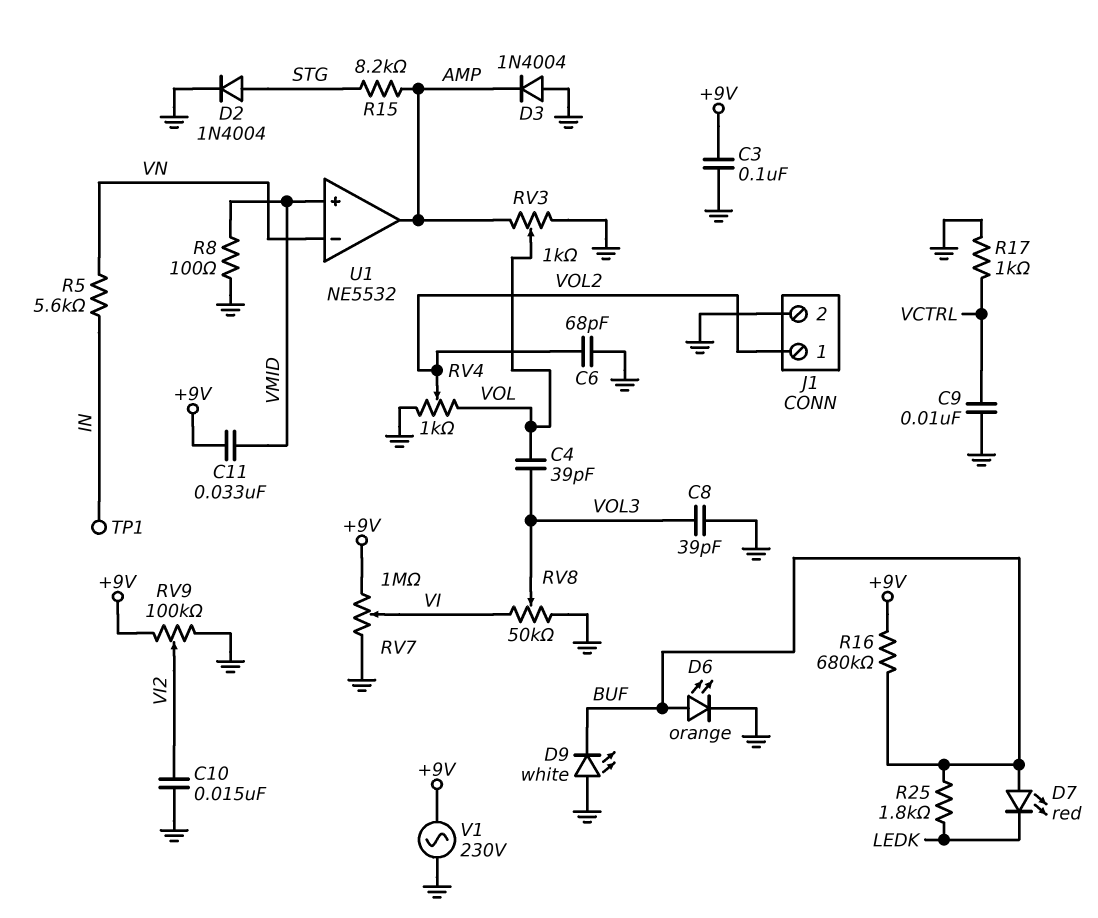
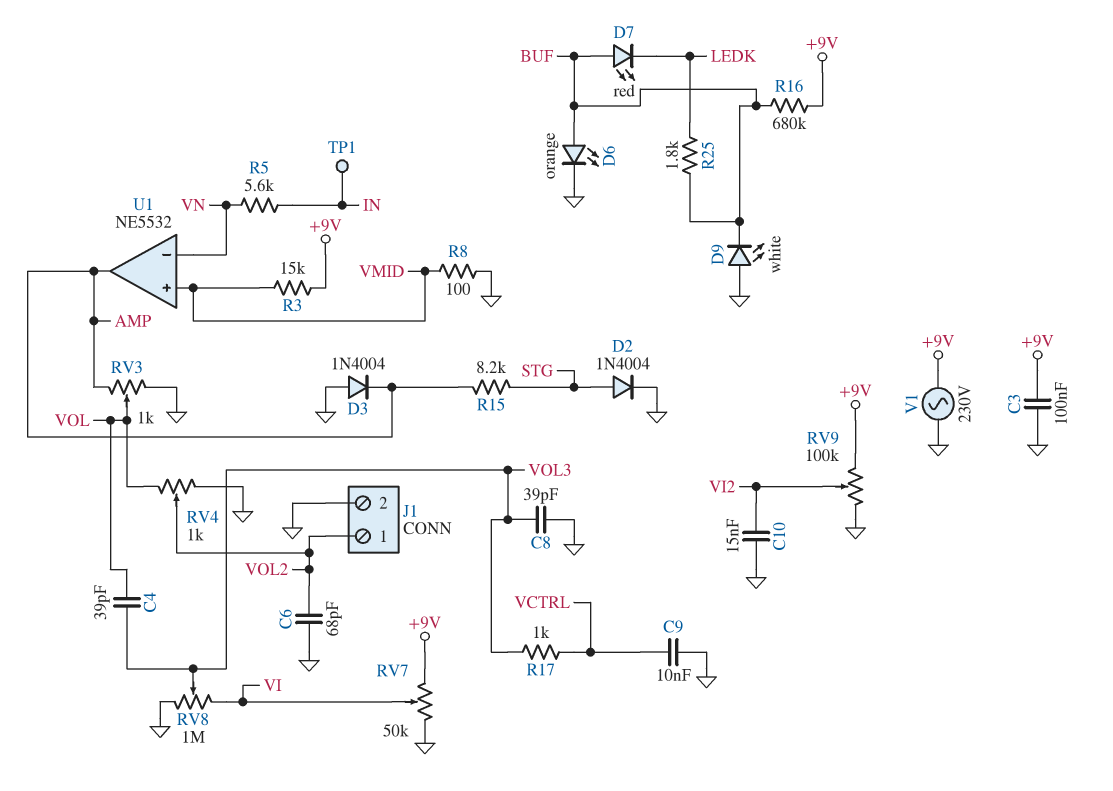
C11: 33nF (+9V, VMID) -> none
R3: none -> 15k (+9V, VMID)
R17: 1k (GND, VCTRL) -> 1k (VCTRL, VOL3)
RV7: 1M (+9V, GND, wiper VI) -> 50k (+9V, GND, wiper VI)
RV8: 50k (GND, VI, wiper VOL3) -> 1M (GND, VI, wiper VOL3)

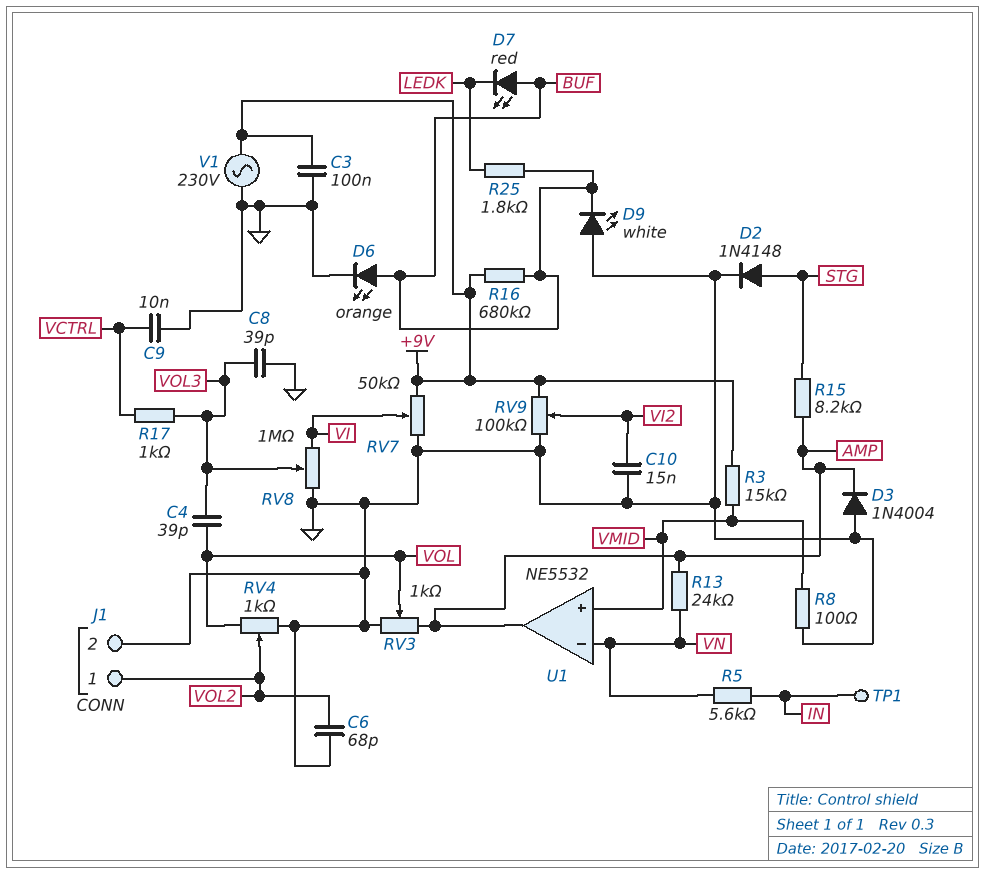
D2: diode 1N4004 (A STG, K GND) -> diode 1N4148 (A STG, K GND)
R13: none -> 24k (AMP, VN)

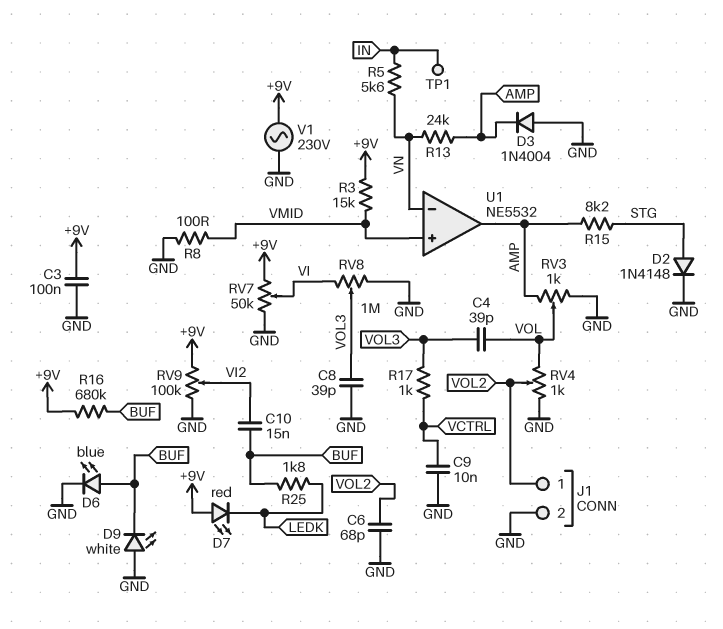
C10: 15nF (GND, VI2) -> 15nF (BUF, VI2)
D6: LED orange (A BUF, K GND) -> LED blue (A BUF, K GND)
D7: LED red (A BUF, K LEDK) -> LED red (A +9V, K LEDK)

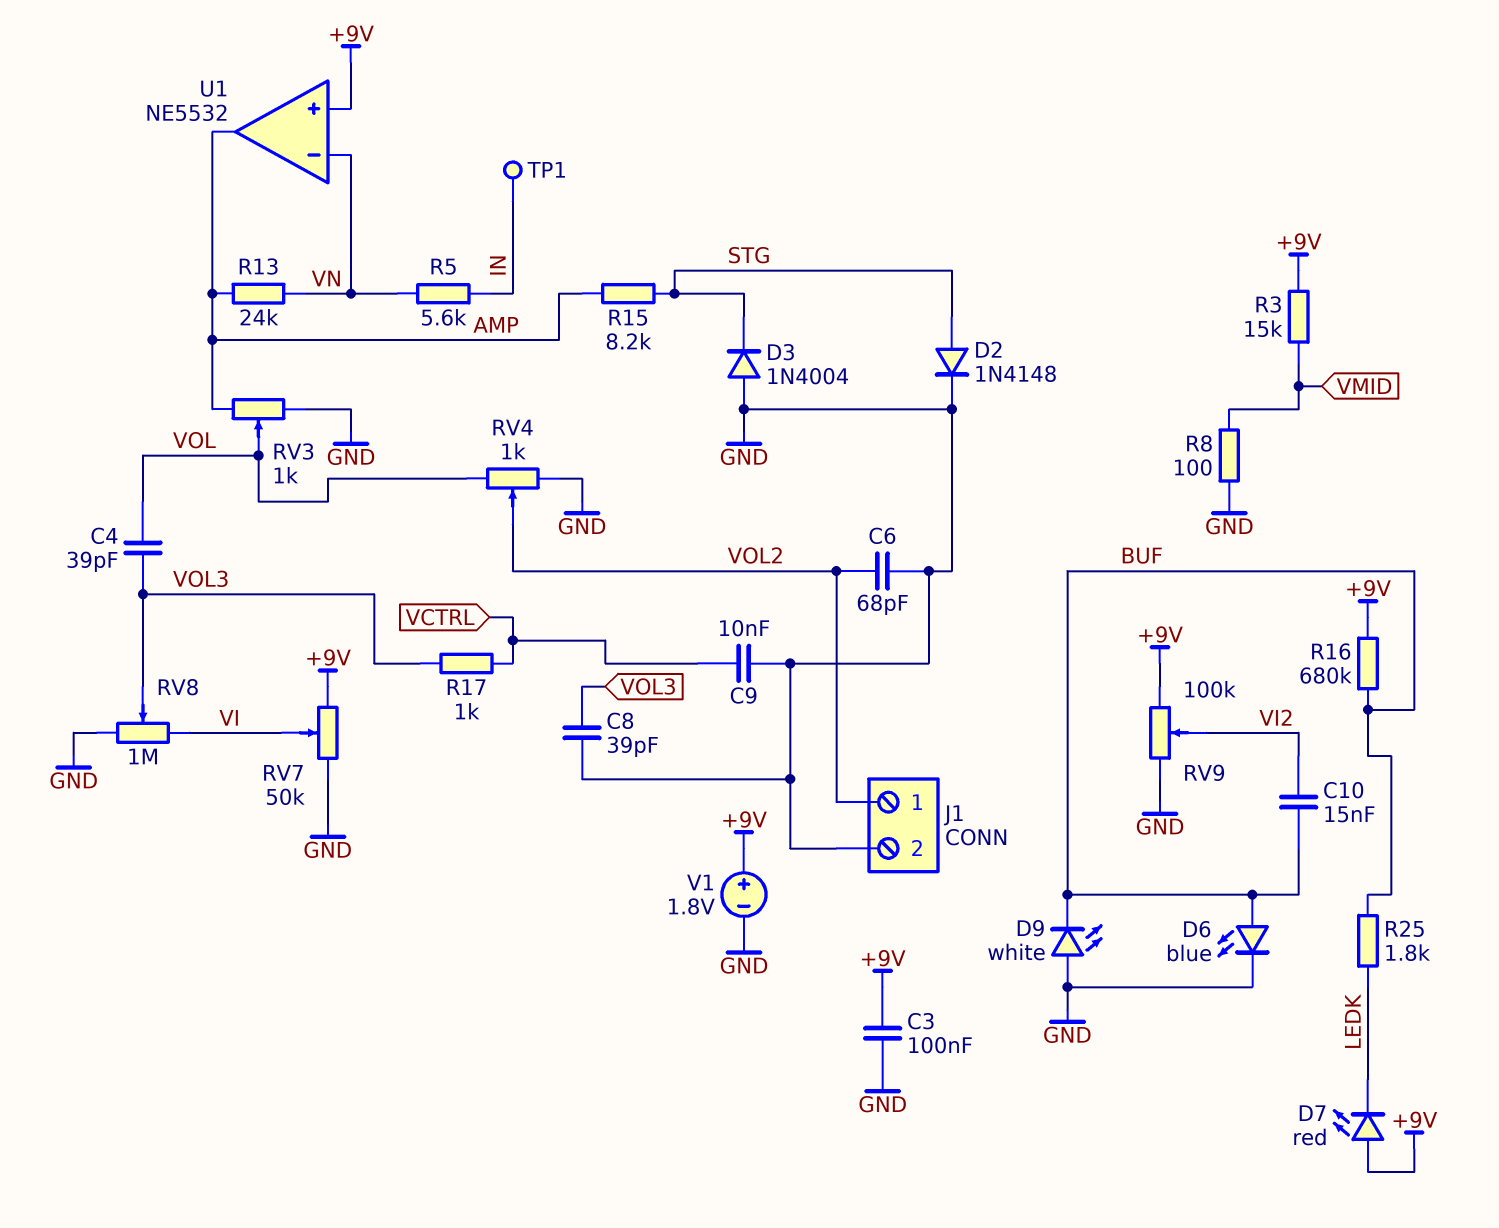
D3: diode 1N4004 (A GND, K AMP) -> diode 1N4004 (A GND, K STG)
U1 pin in+: VMID -> +9V
V1: AC 230V (+9V, GND) -> 1.8V (plus +9V, minus GND)

